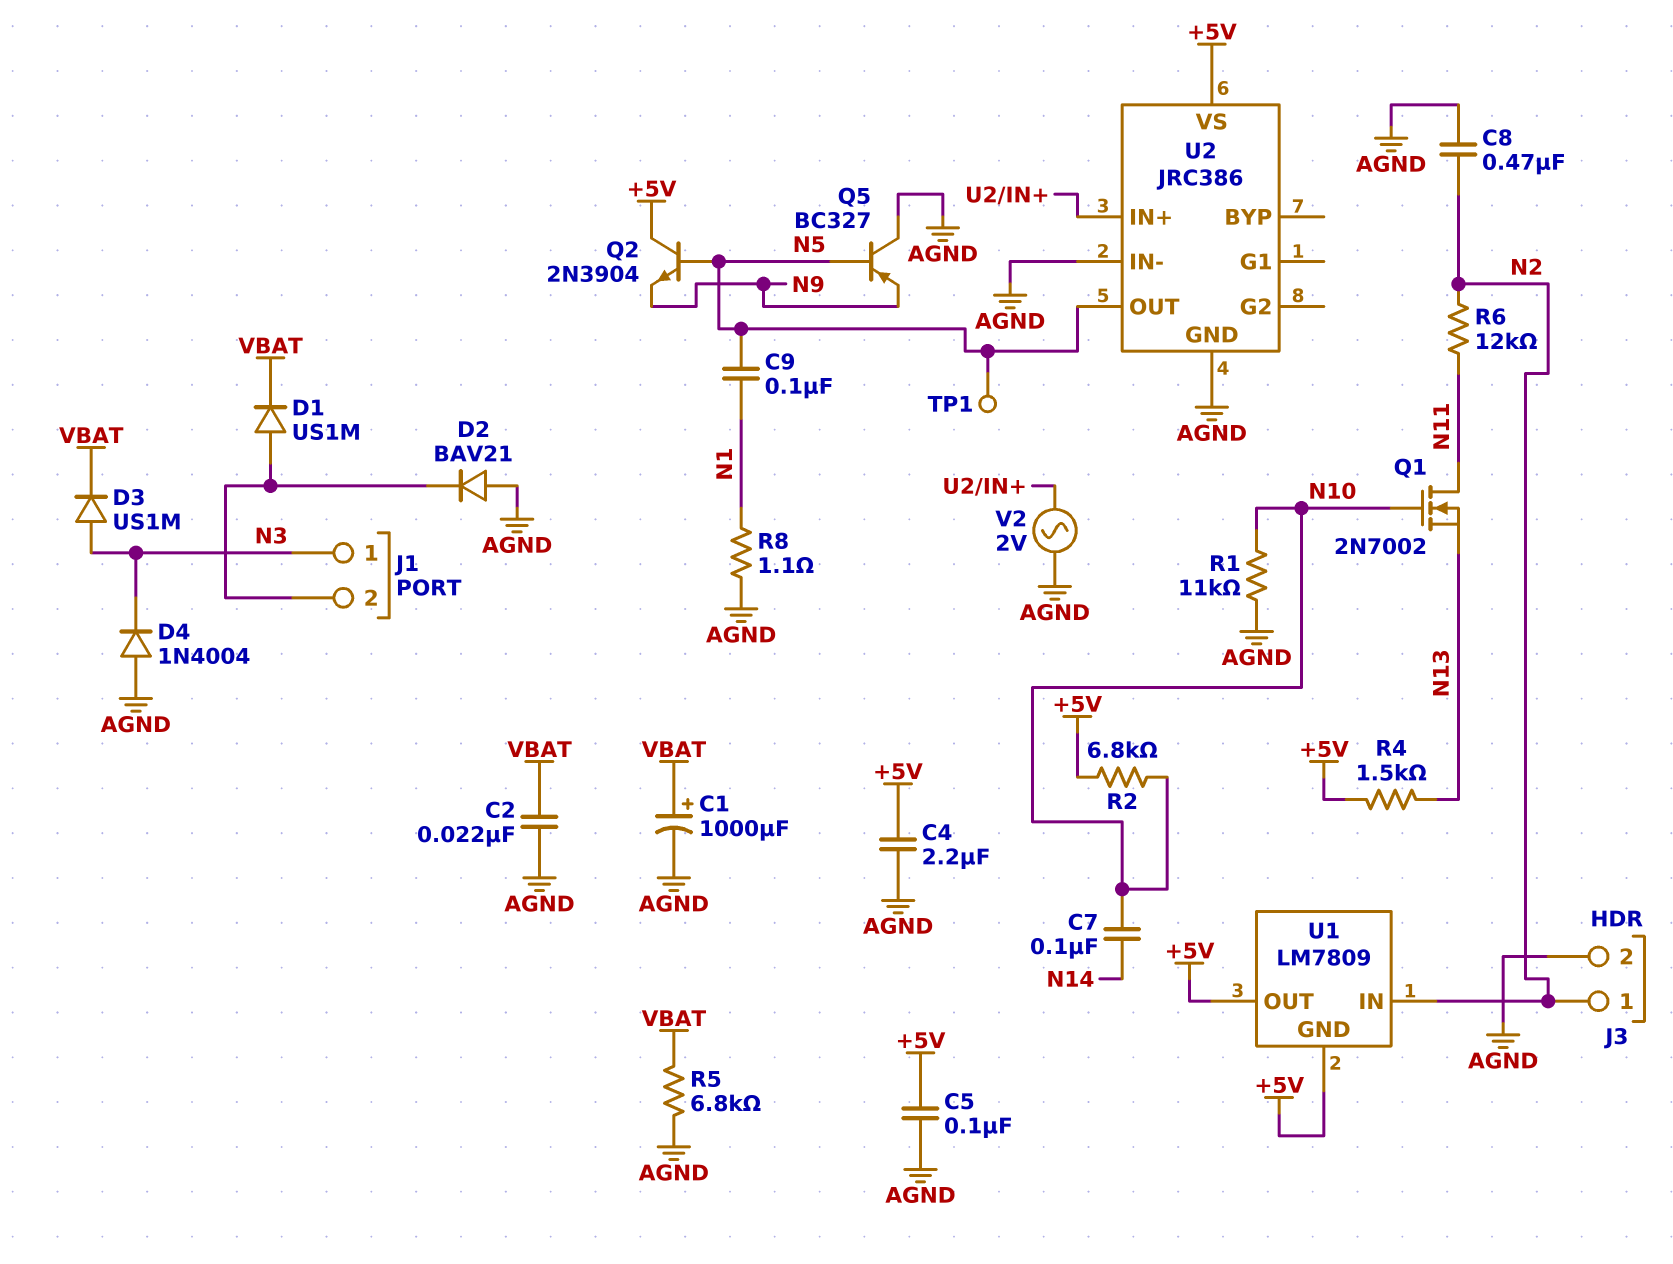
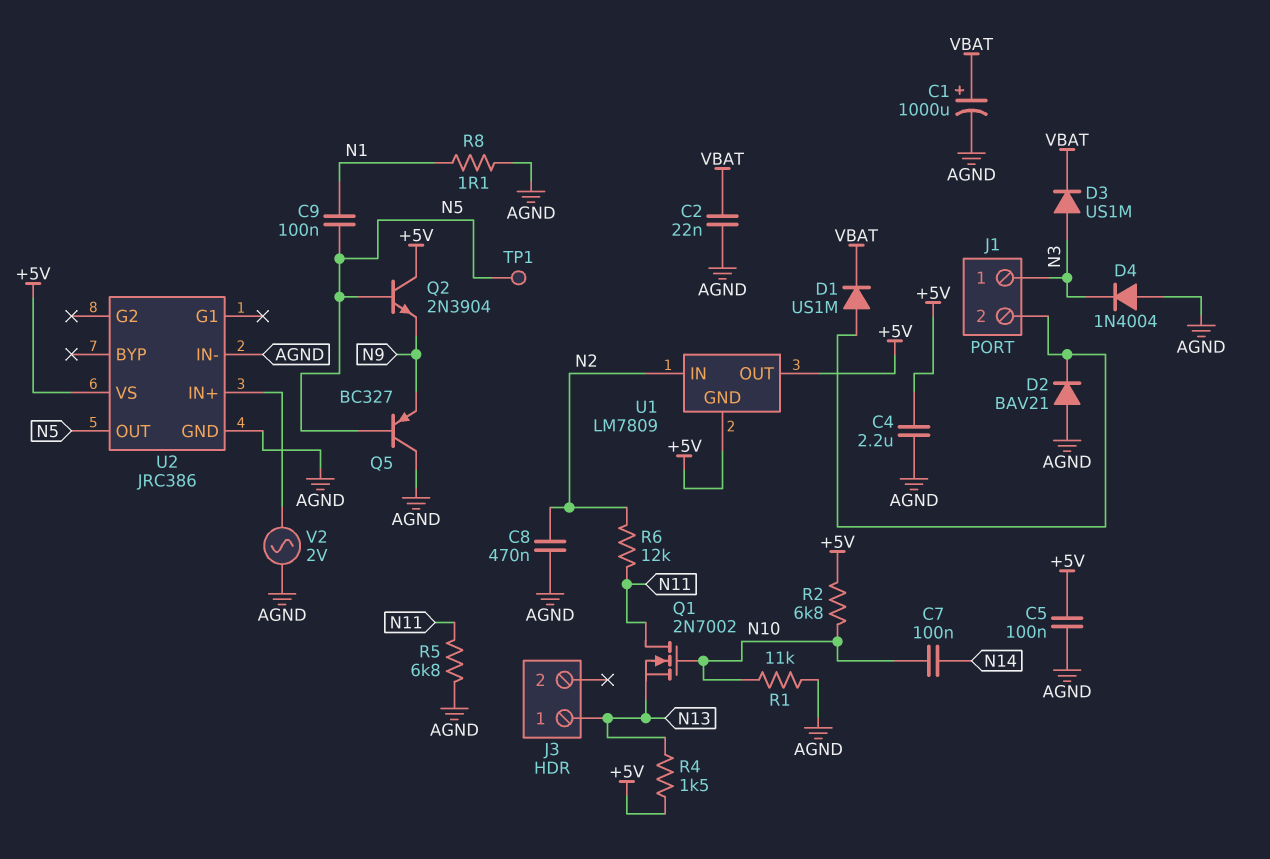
J3 pin 1: N2 -> N13
J3 pin 2: AGND -> none
R5: 6.8k (AGND, VBAT) -> 6.8k (AGND, N11)

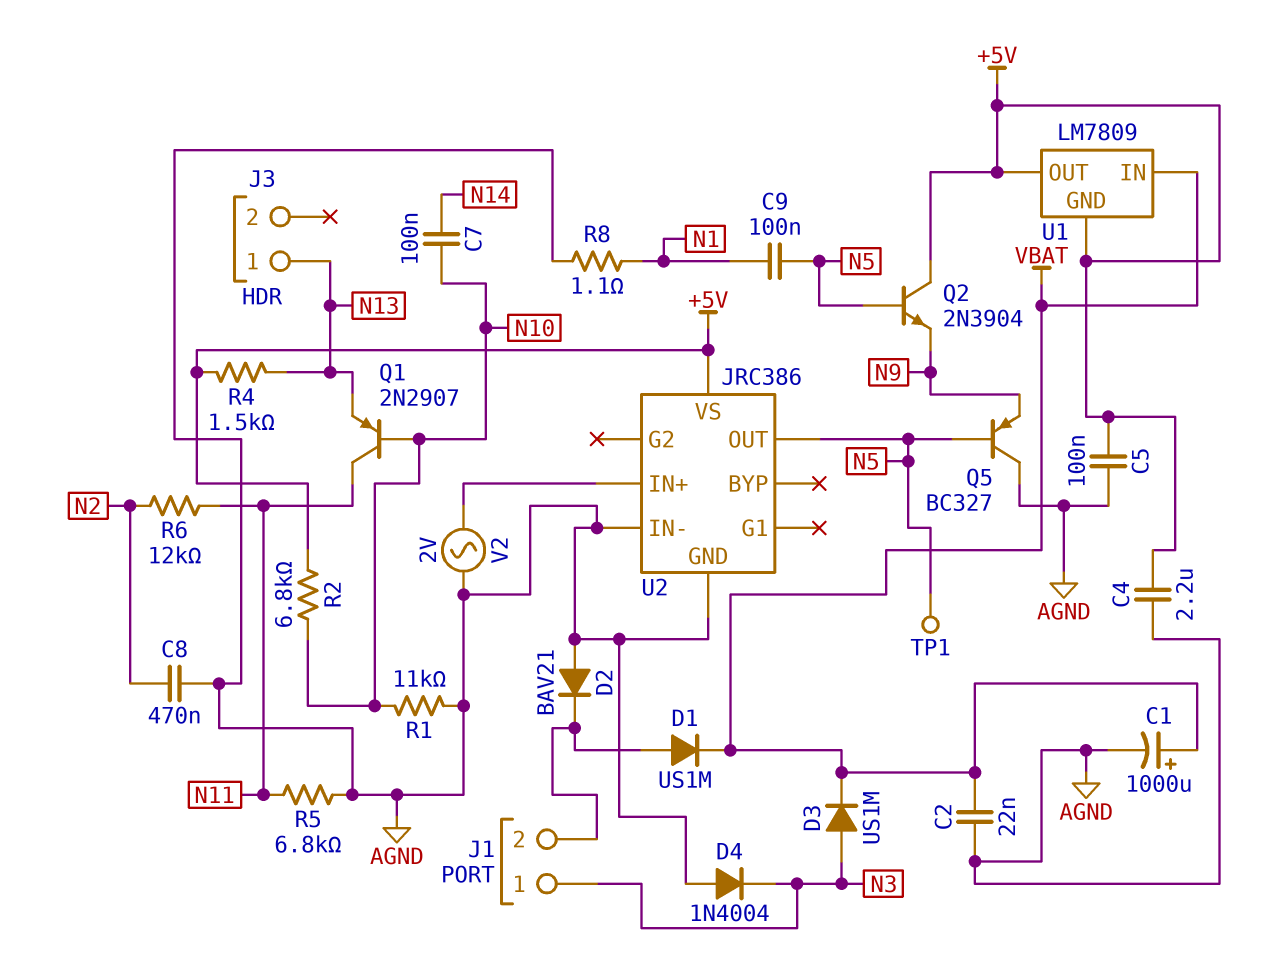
Q1: NMOS 2N7002 (G N10, D N11, S N13) -> PNP 2N2907 (B N10, C N11, E N13)
U1 pin IN: N2 -> VBAT

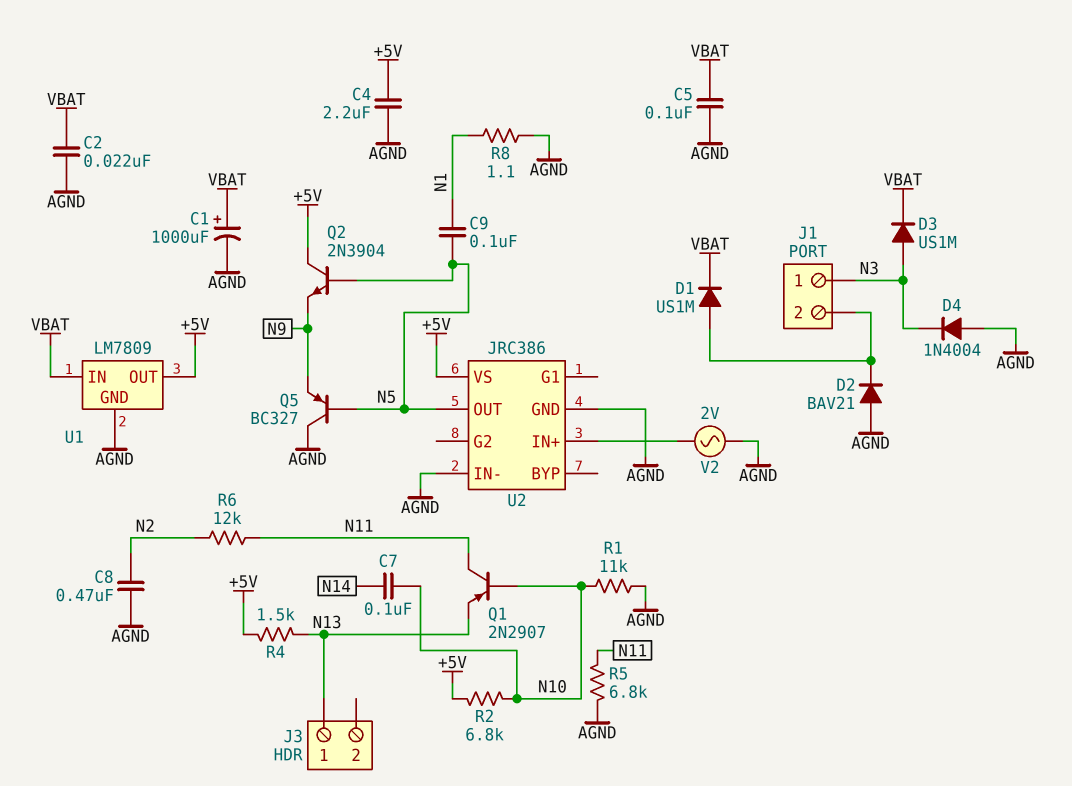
C5: 100nF (+5V, AGND) -> 100nF (AGND, VBAT)
TP1: test point (N5) -> none
U1 pin GND: +5V -> AGND

